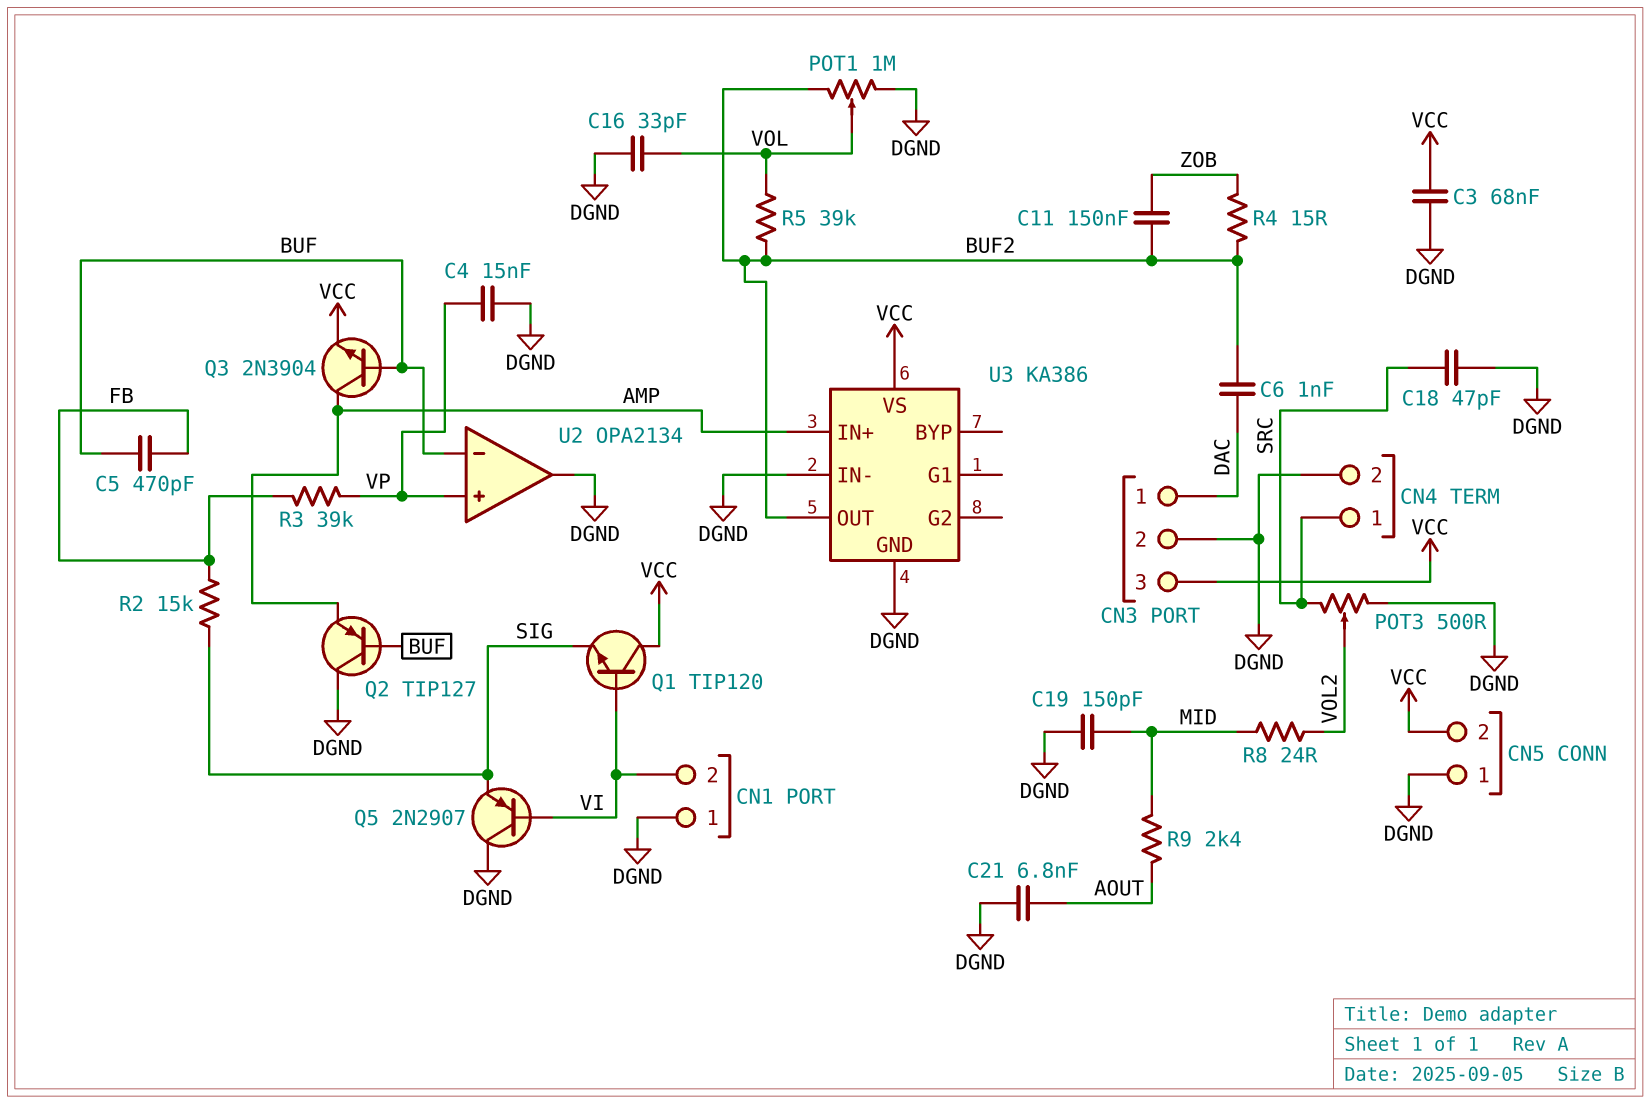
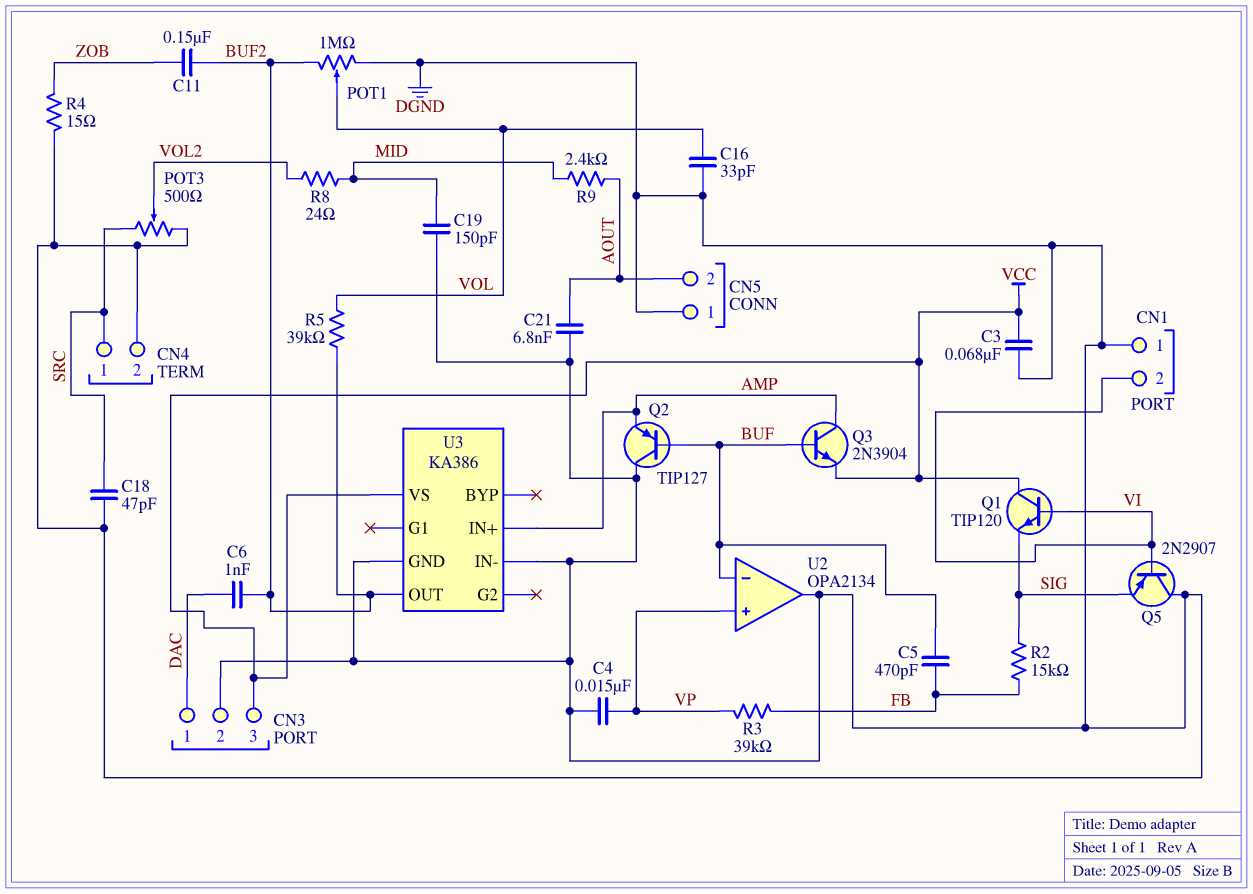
CN5 pin 2: VCC -> AOUT
R4: 15 (BUF2, ZOB) -> 15 (DGND, ZOB)

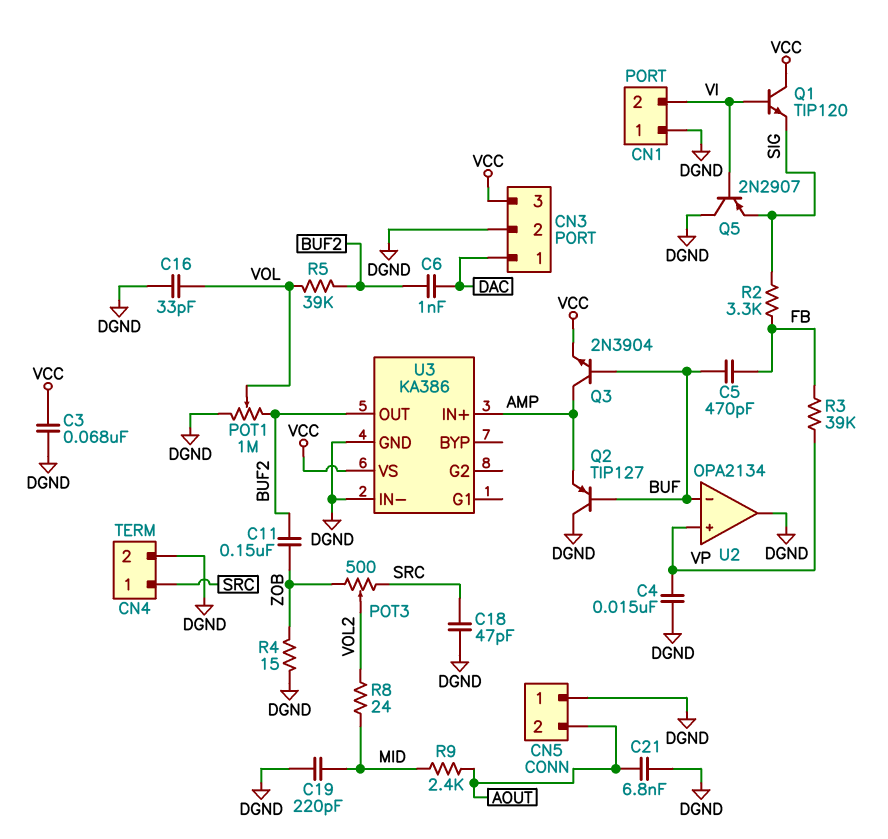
C19: 150pF (DGND, MID) -> 220pF (DGND, MID)
POT3: 500 (DGND, SRC, wiper VOL2) -> 500 (SRC, ZOB, wiper VOL2)
R2: 15k (FB, SIG) -> 3.3k (FB, SIG)

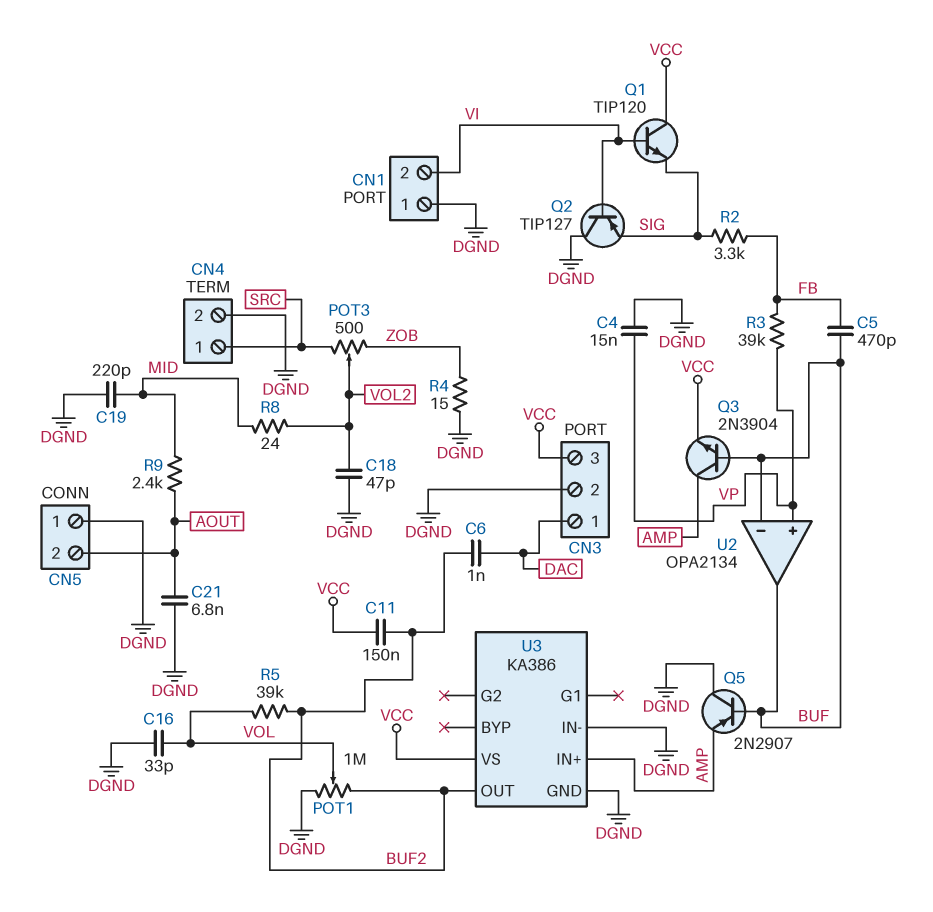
C3: 68nF (DGND, VCC) -> none
C11: 150nF (BUF2, ZOB) -> 150nF (BUF2, VCC)
C18: 47pF (DGND, SRC) -> 47pF (DGND, VOL2)
Q2: PNP TIP127 (B BUF, C DGND, E AMP) -> PNP TIP127 (B VI, C DGND, E SIG)
Q5: PNP 2N2907 (B VI, C DGND, E SIG) -> PNP 2N2907 (B BUF, C DGND, E AMP)
U2 pin out: DGND -> BUF

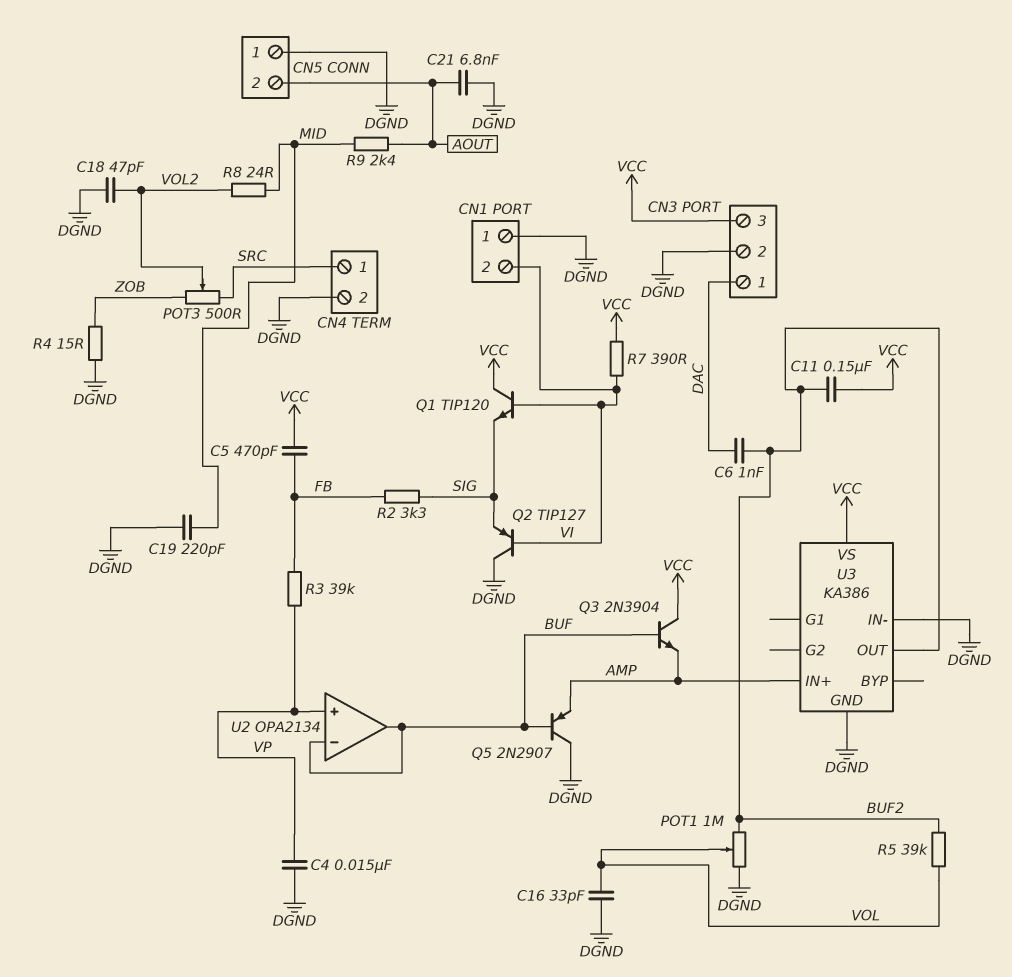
C5: 470pF (BUF, FB) -> 470pF (FB, VCC)
Q3: NPN 2N3904 (B BUF, C AMP, E VCC) -> NPN 2N3904 (B BUF, C VCC, E AMP)
R7: none -> 390 (VCC, VI)

